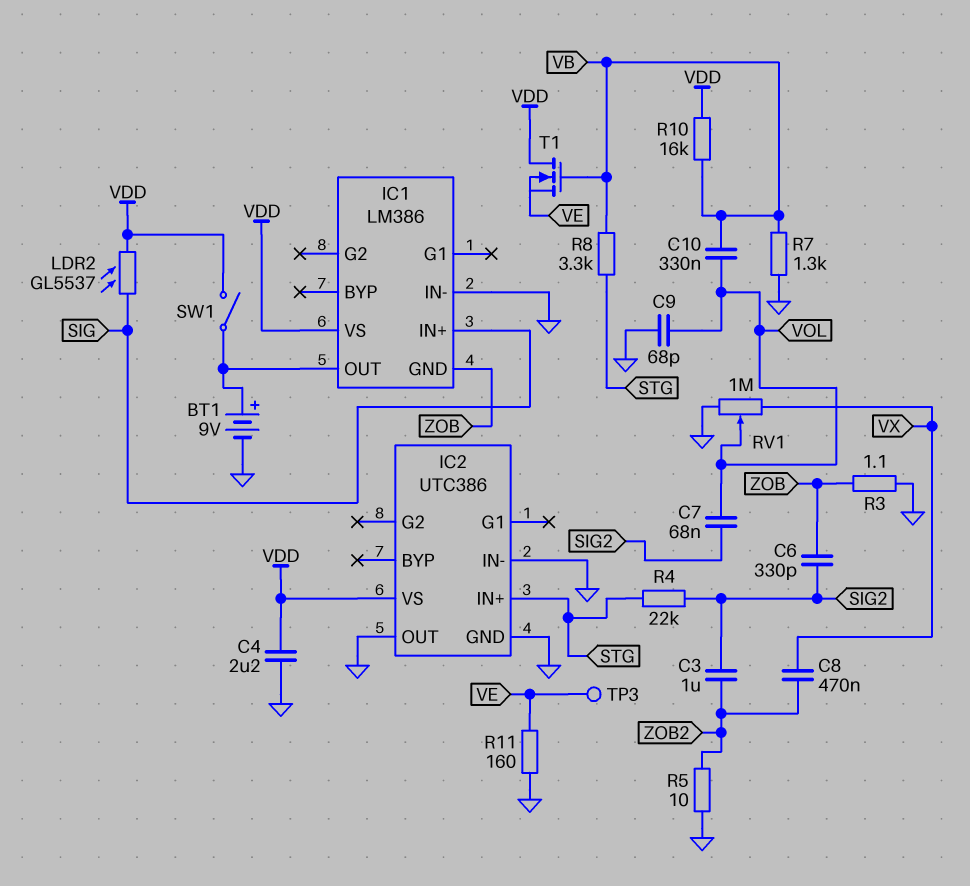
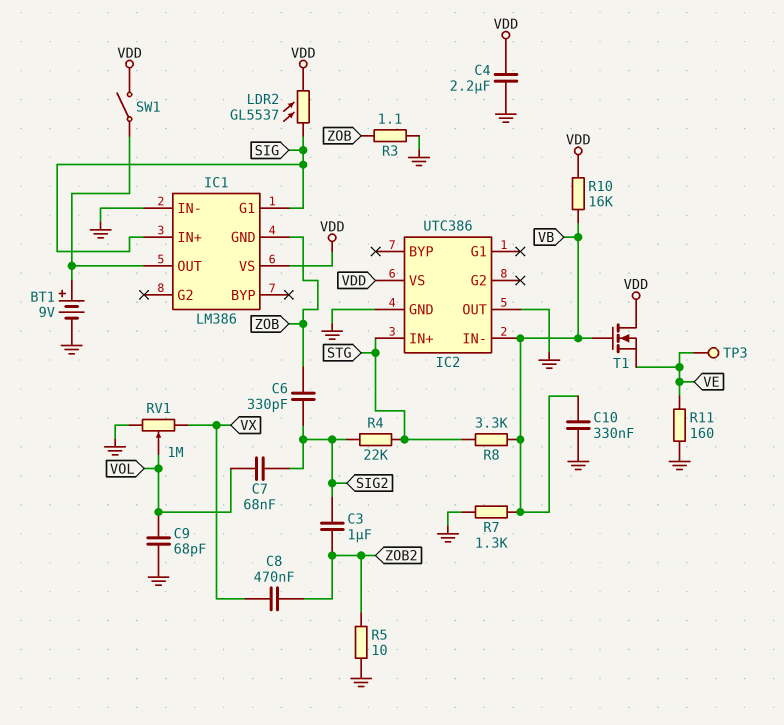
C10: 330nF (VB, VOL) -> 330nF (GND, VB)
IC1 pin G1: none -> SIG
IC2 pin IN-: GND -> VB

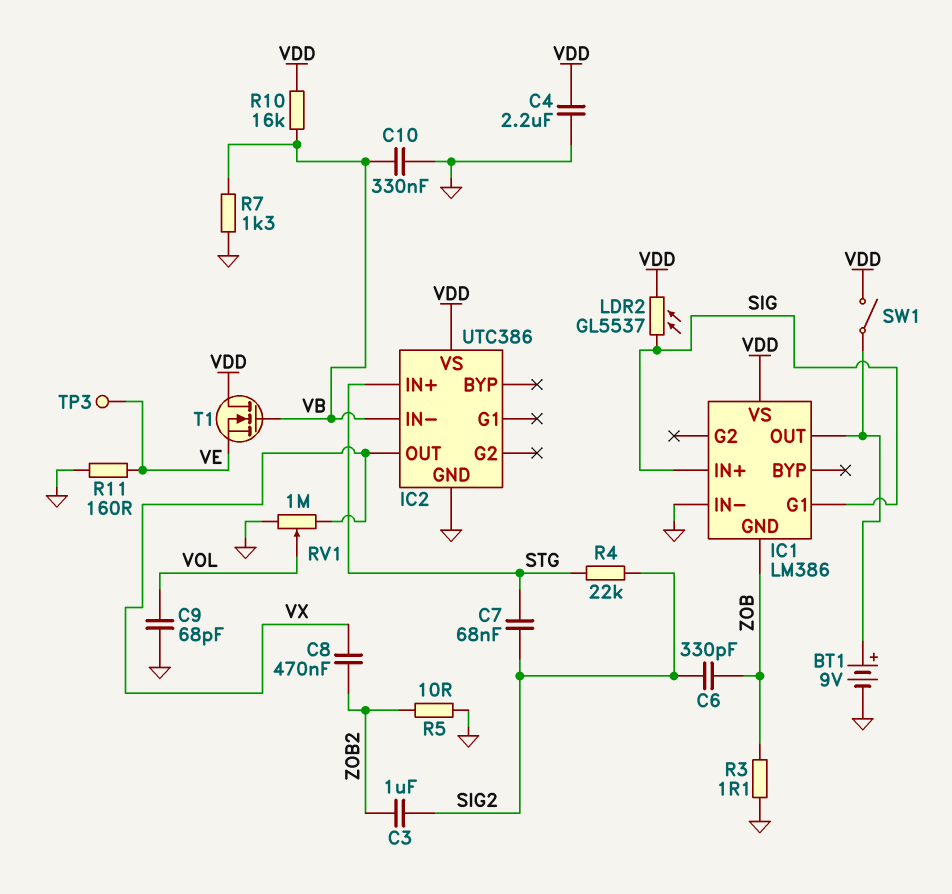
C7: 68nF (SIG2, VOL) -> 68nF (SIG2, STG)
IC2 pin OUT: GND -> VX
R8: 3.3k (STG, VB) -> none

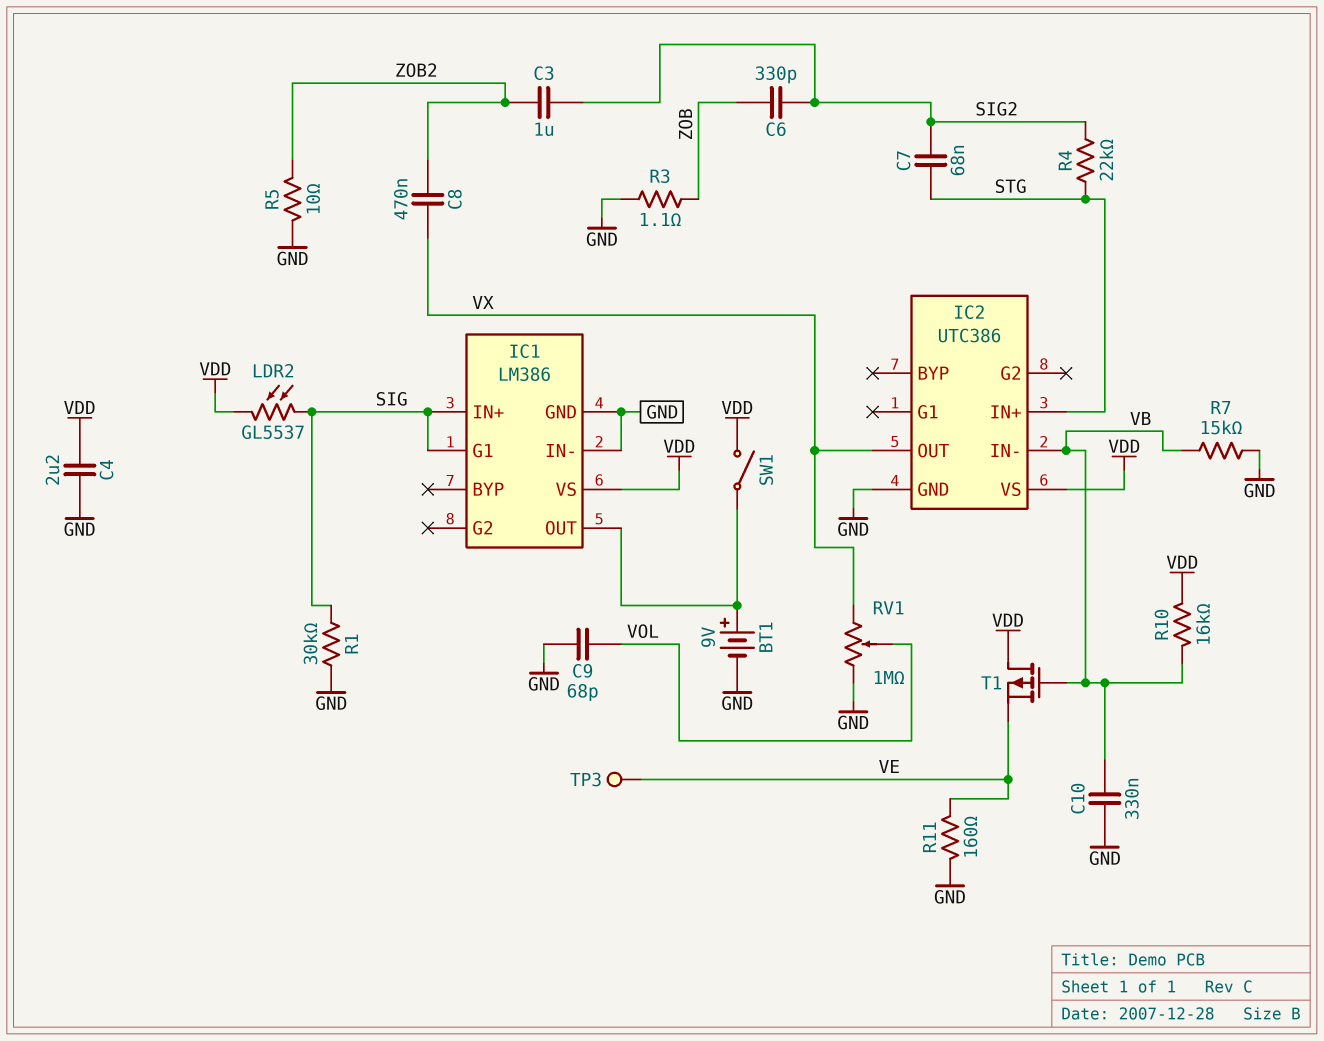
IC1 pin GND: ZOB -> GND
R1: none -> 30k (GND, SIG)
R7: 1.3k (GND, VB) -> 15k (GND, VB)
T1: NMOS (G VB, D VDD, S VE) -> PMOS (G VB, D VDD, S VE)

